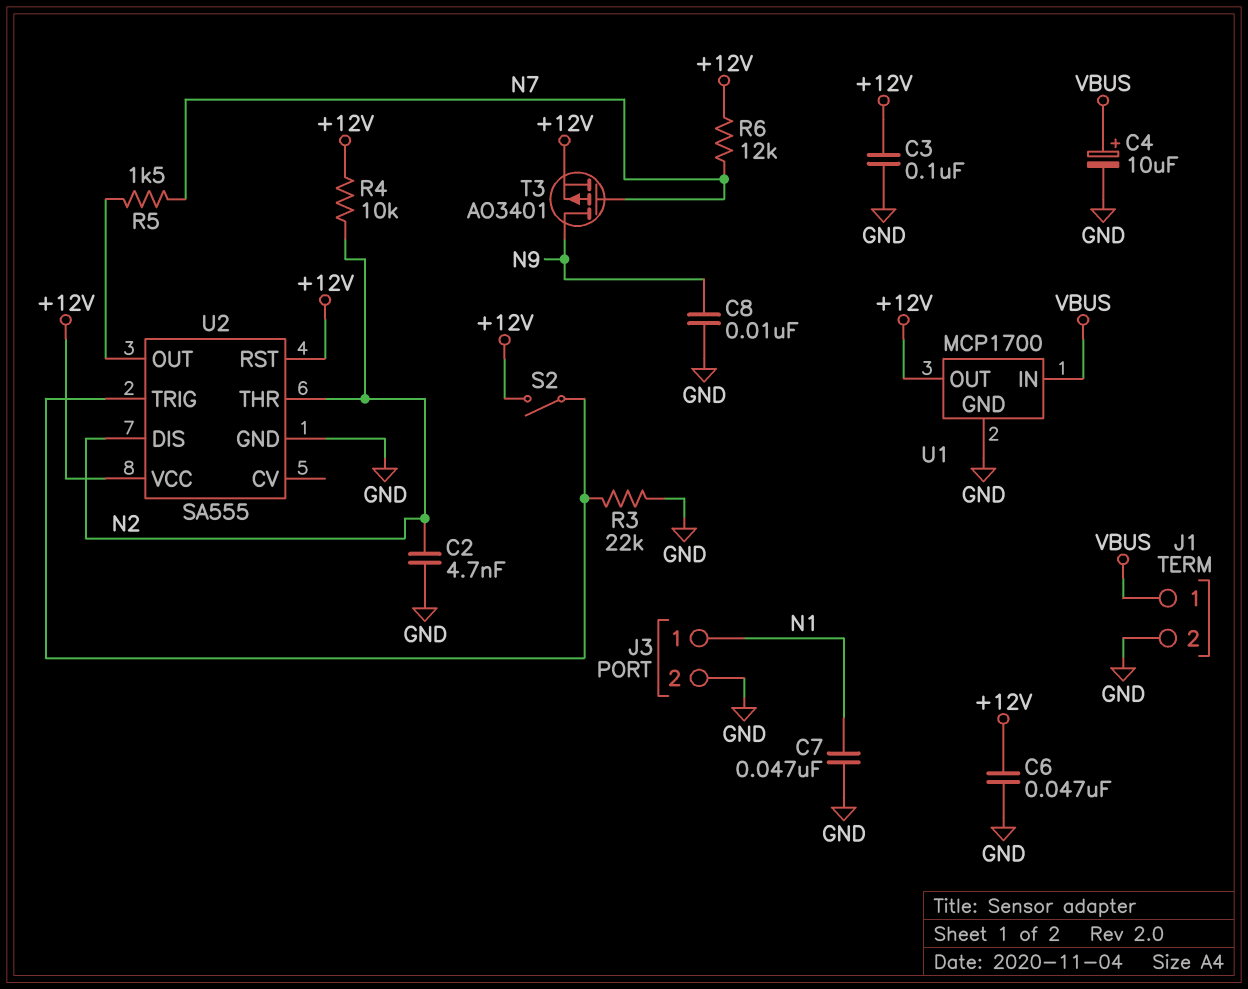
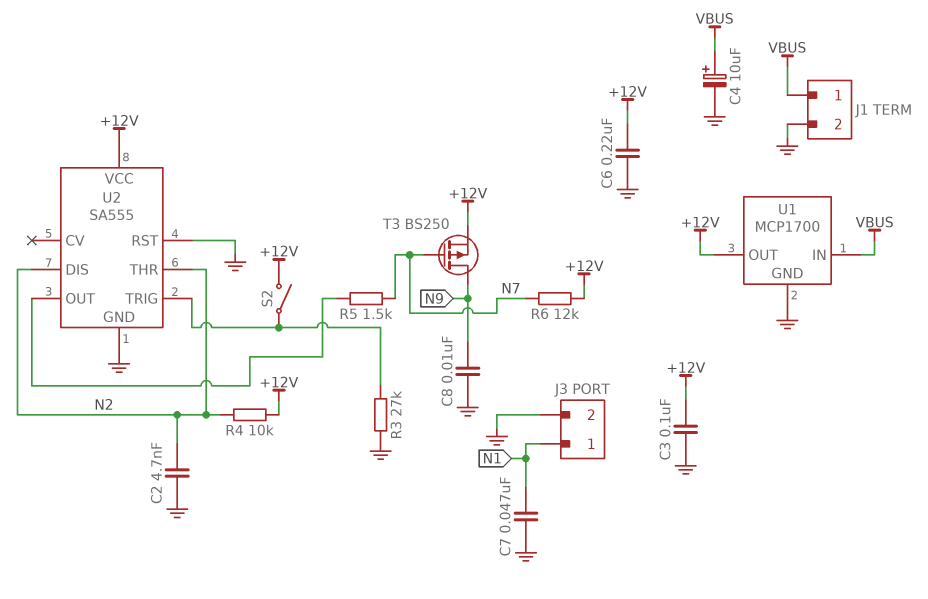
C6: 47nF (+12V, GND) -> 220nF (+12V, GND)
R3: 22k (GND, U2/TRIG) -> 27k (GND, U2/TRIG)
T3: PMOS AO3401 (G N7, D N9, S +12V) -> PMOS BS250 (G N7, D N9, S +12V)
U2 pin RST: +12V -> GND

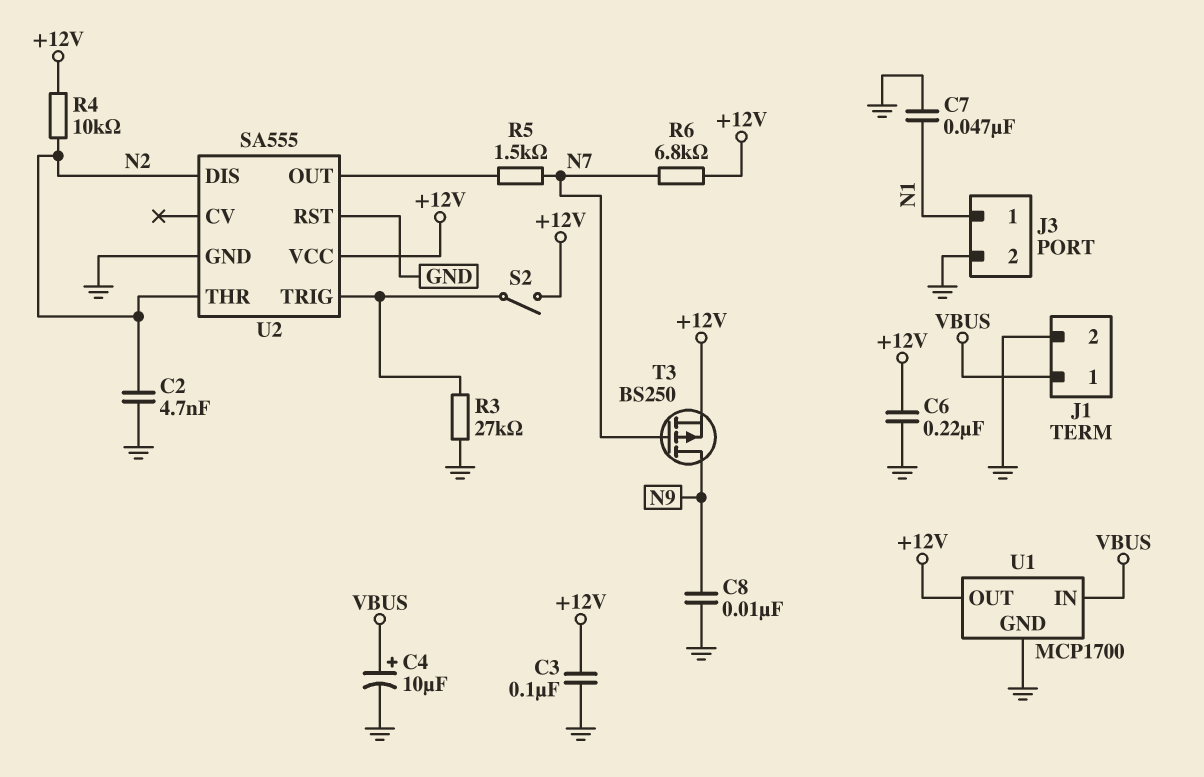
R6: 12k (+12V, N7) -> 6.8k (+12V, N7)

